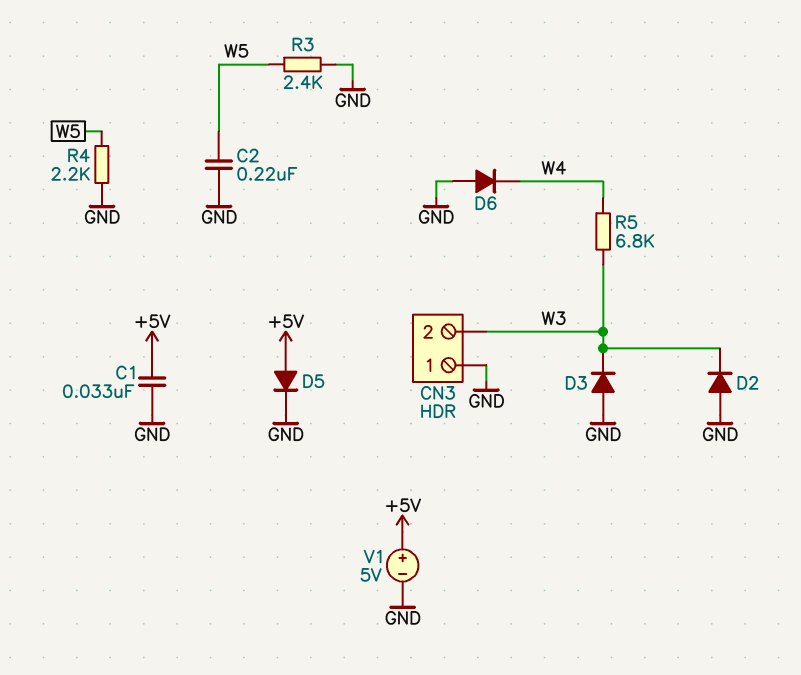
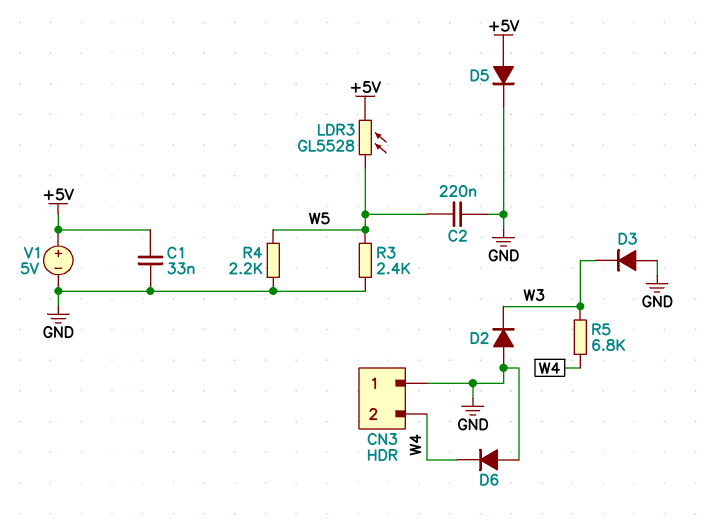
CN3 pin 2: W3 -> W4
LDR3: none -> GL5528 (+5V, W5)

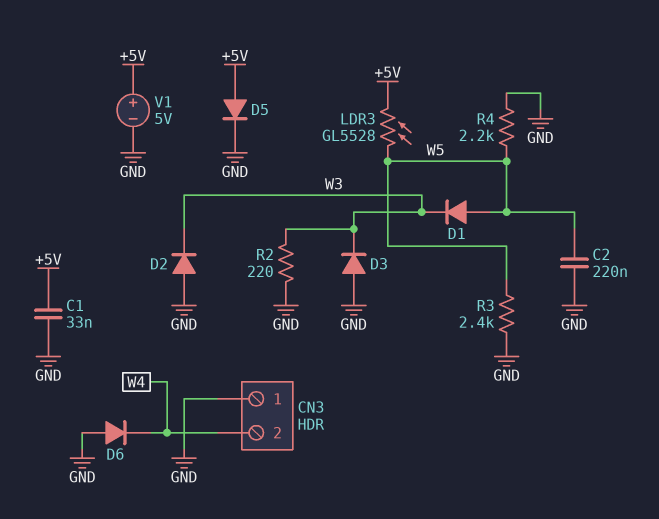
D1: none -> diode (A W5, K W3)
R2: none -> 220 (GND, W3)
R5: 6.8k (W3, W4) -> none

